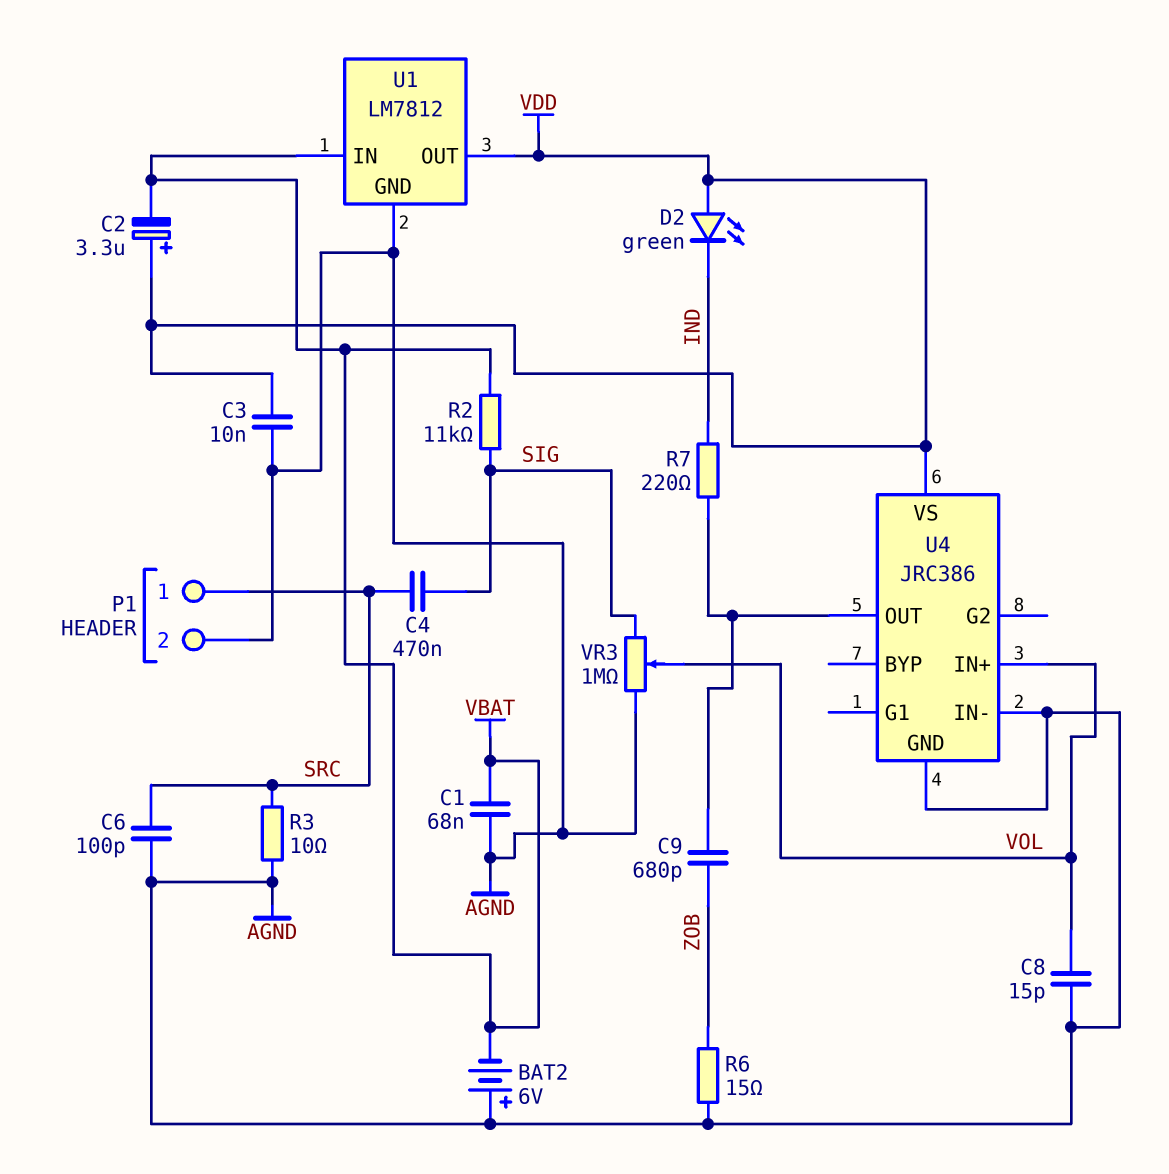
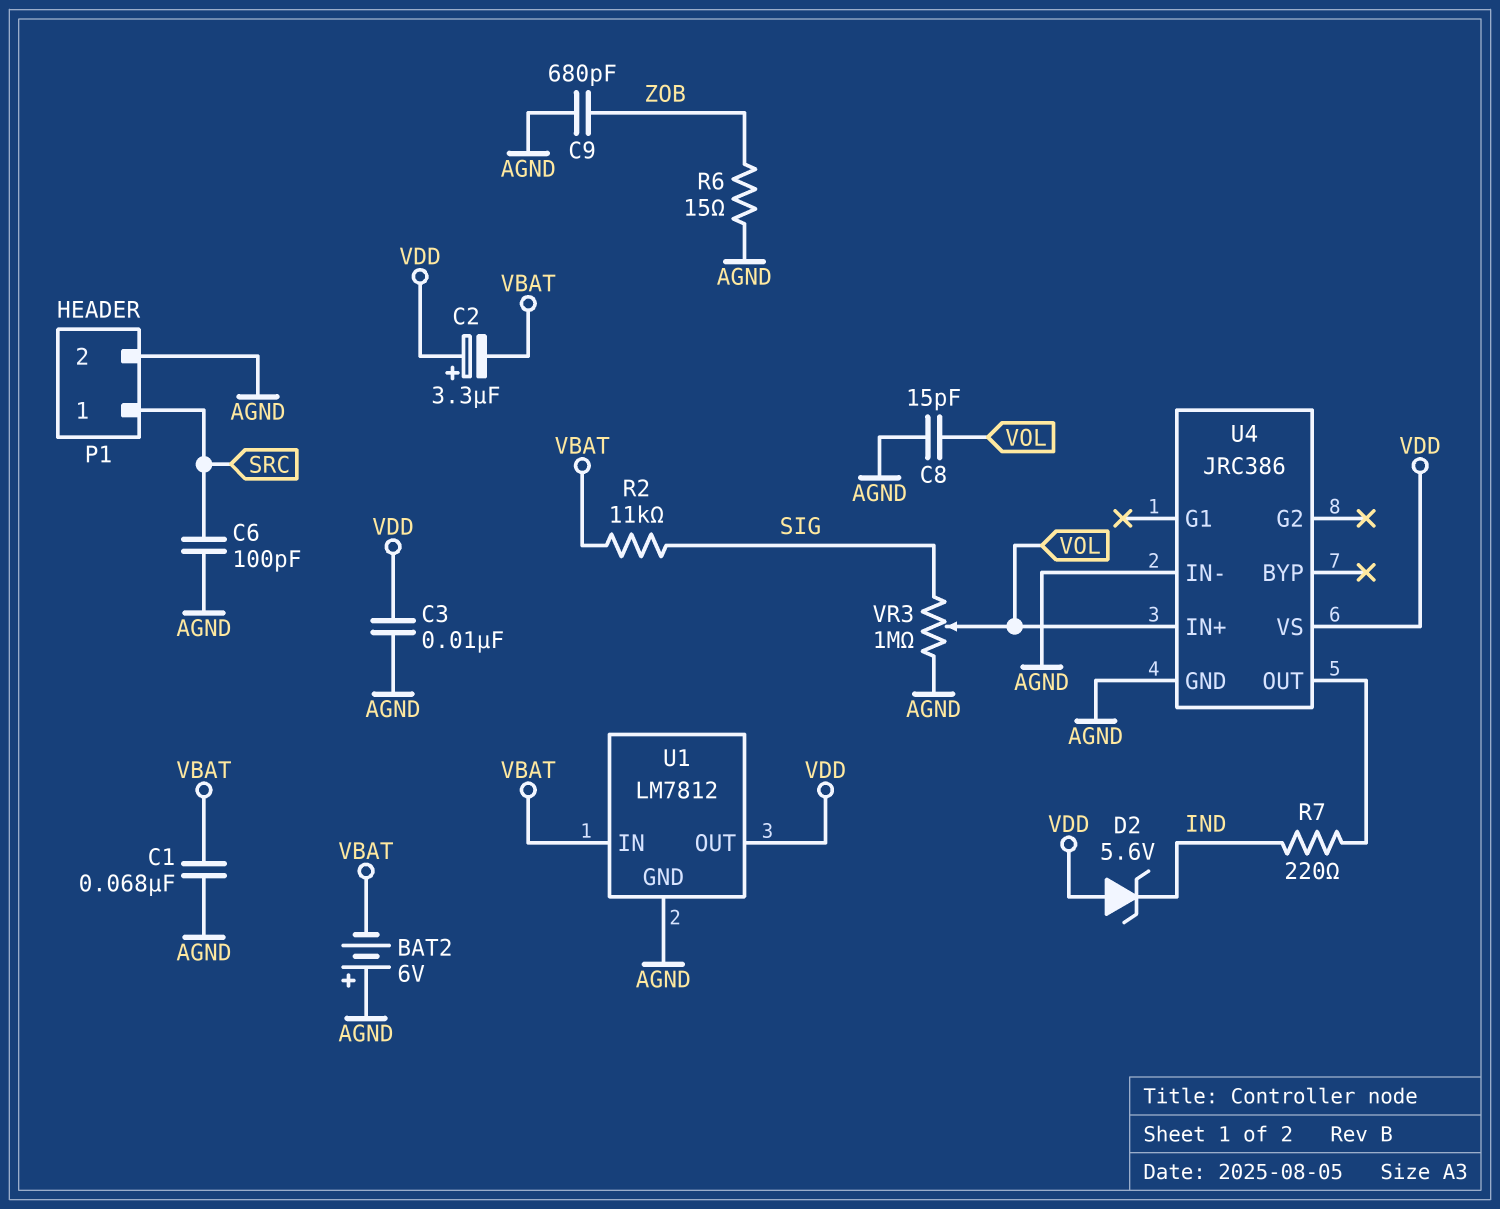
C4: 470nF (SIG, SRC) -> none
C9: 680pF (U4/OUT, ZOB) -> 680pF (AGND, ZOB)
D2: LED green (A VDD, K IND) -> zener 5.6V (A VDD, K IND)
R3: 10 (AGND, SRC) -> none

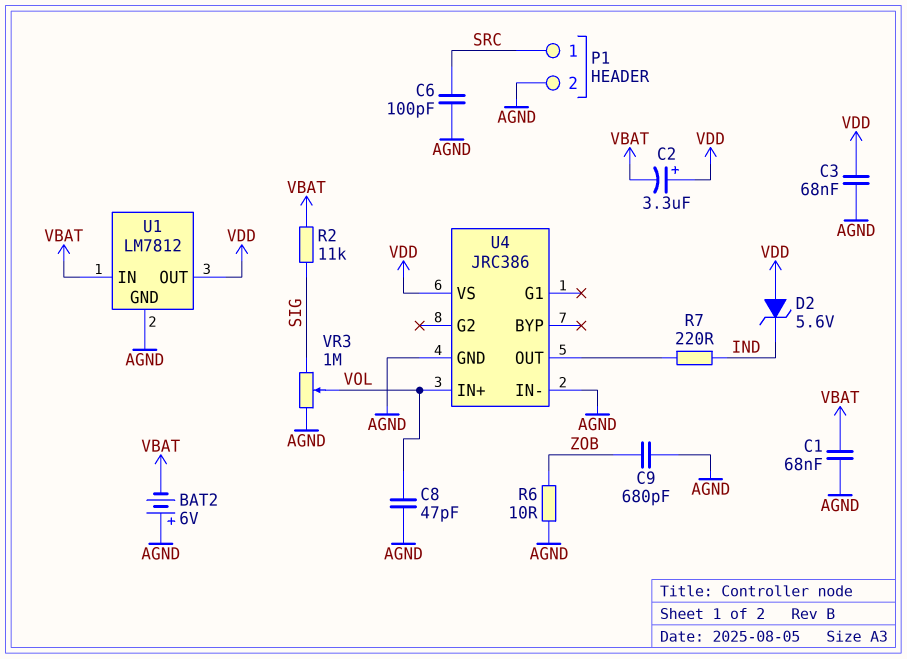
C3: 10nF (AGND, VDD) -> 68nF (AGND, VDD)
C8: 15pF (AGND, VOL) -> 47pF (AGND, VOL)
R6: 15 (AGND, ZOB) -> 10 (AGND, ZOB)

